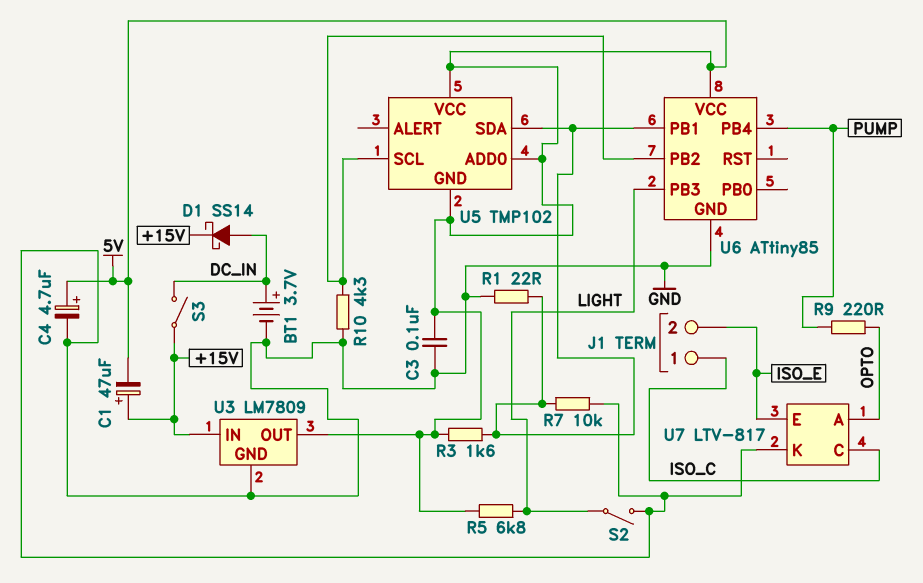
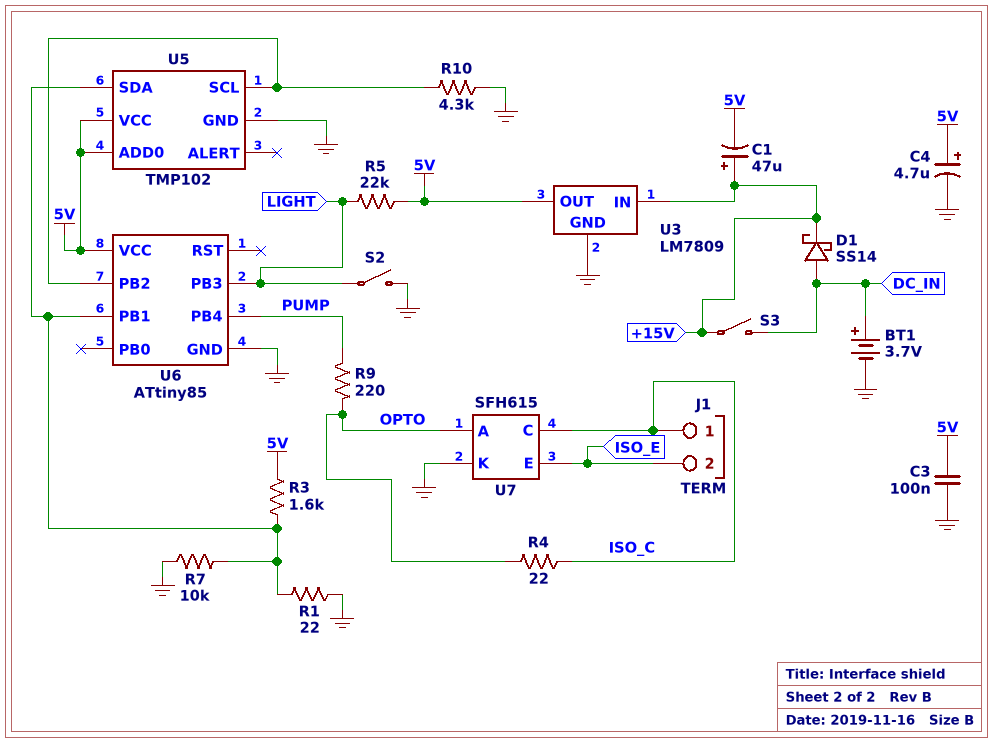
R4: none -> 22 (ISO_C, OPTO)
R5: 6.8k (5V, LIGHT) -> 22k (5V, LIGHT)
U5 pin GND: 5V -> GND
U7: LTV-817 -> SFH615

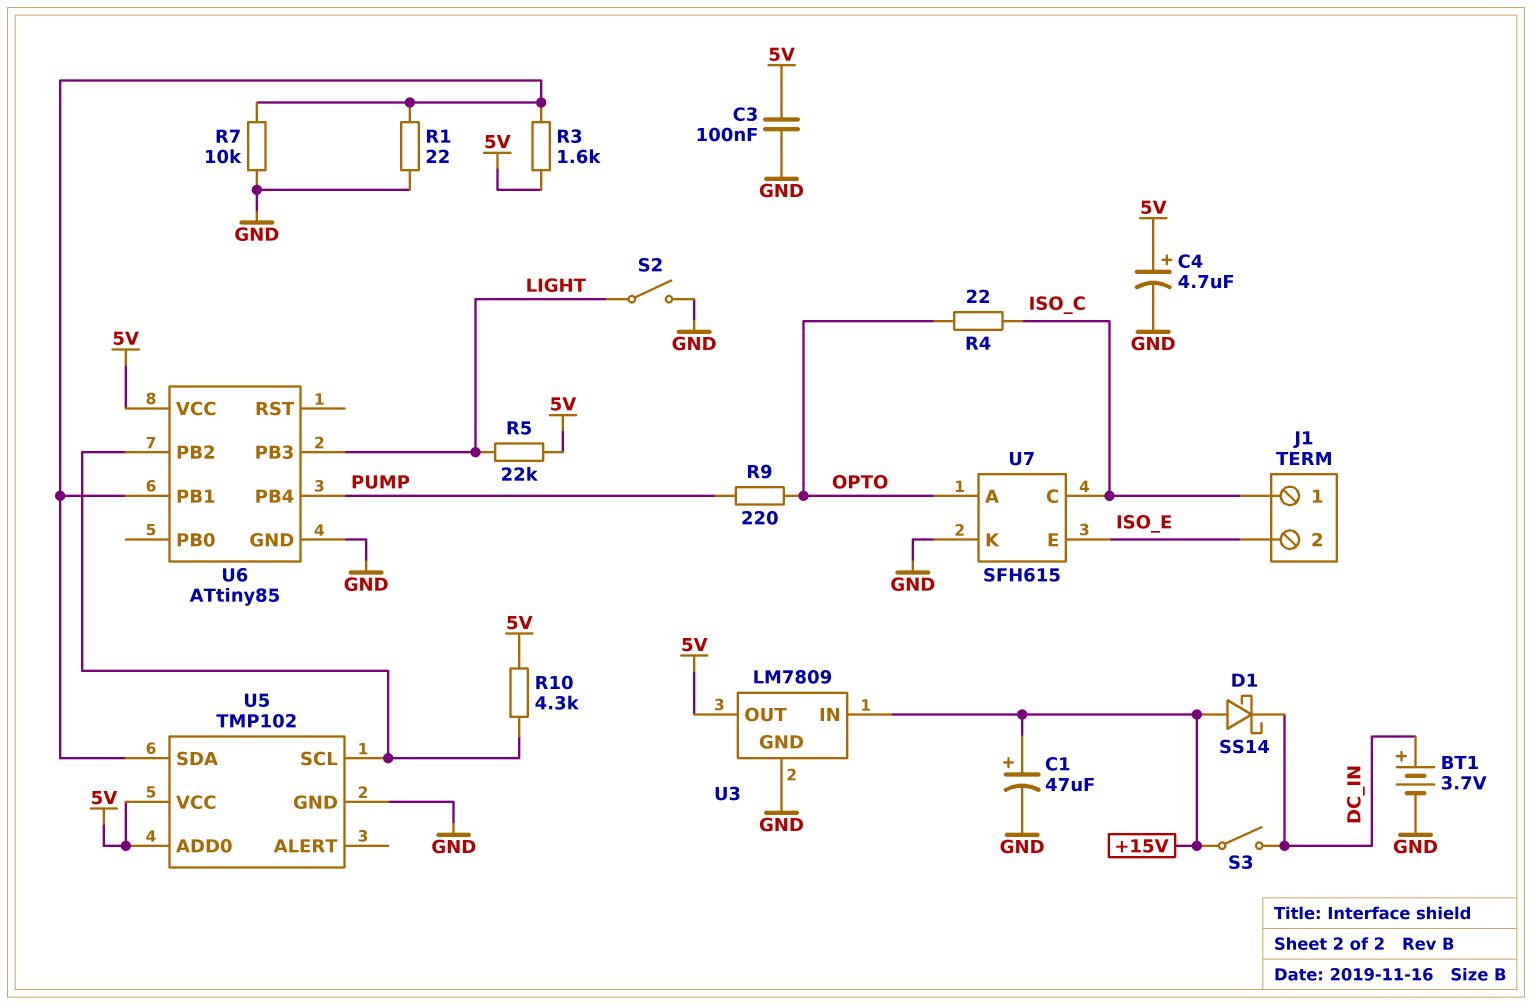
C1: 47uF (plus +15V, minus 5V) -> 47uF (plus +15V, minus GND)
D1: schottky SS14 (A DC_IN, K +15V) -> schottky SS14 (A +15V, K DC_IN)
R10: 4.3k (GND, U5/SCL) -> 4.3k (5V, U5/SCL)

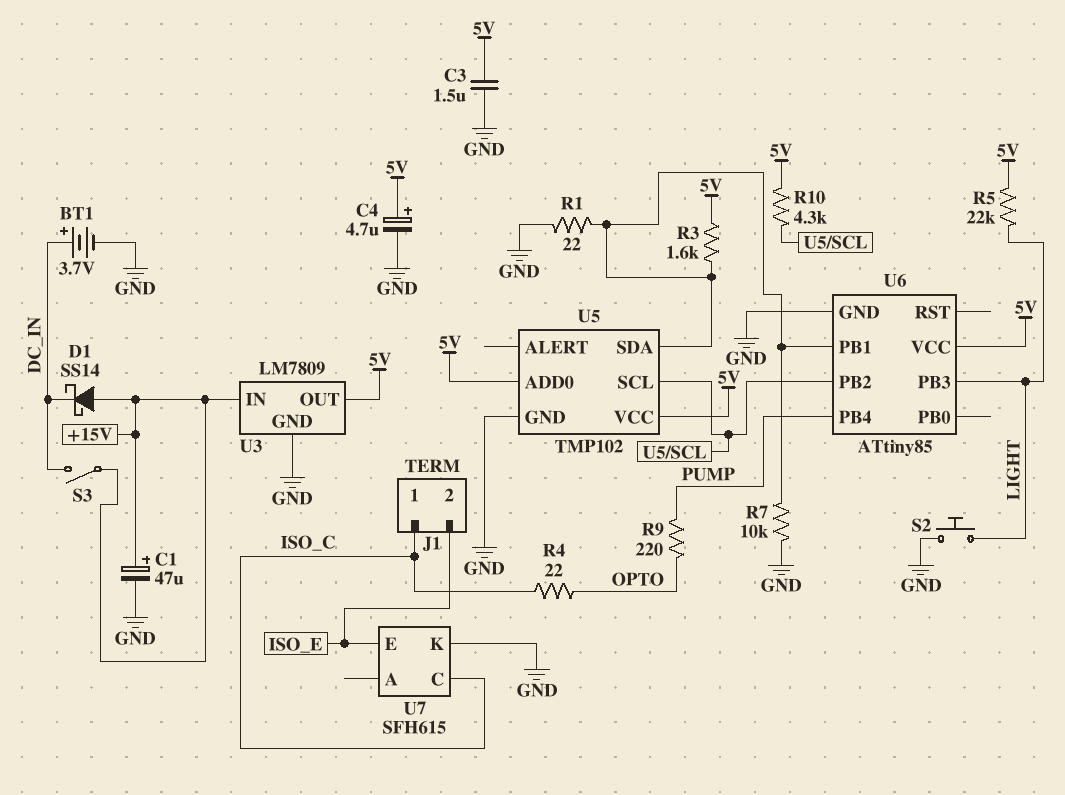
C3: 100nF (5V, GND) -> 1.5uF (5V, GND)
S2: switch (GND, LIGHT) -> button (GND, LIGHT)
U7 pin A: OPTO -> none

